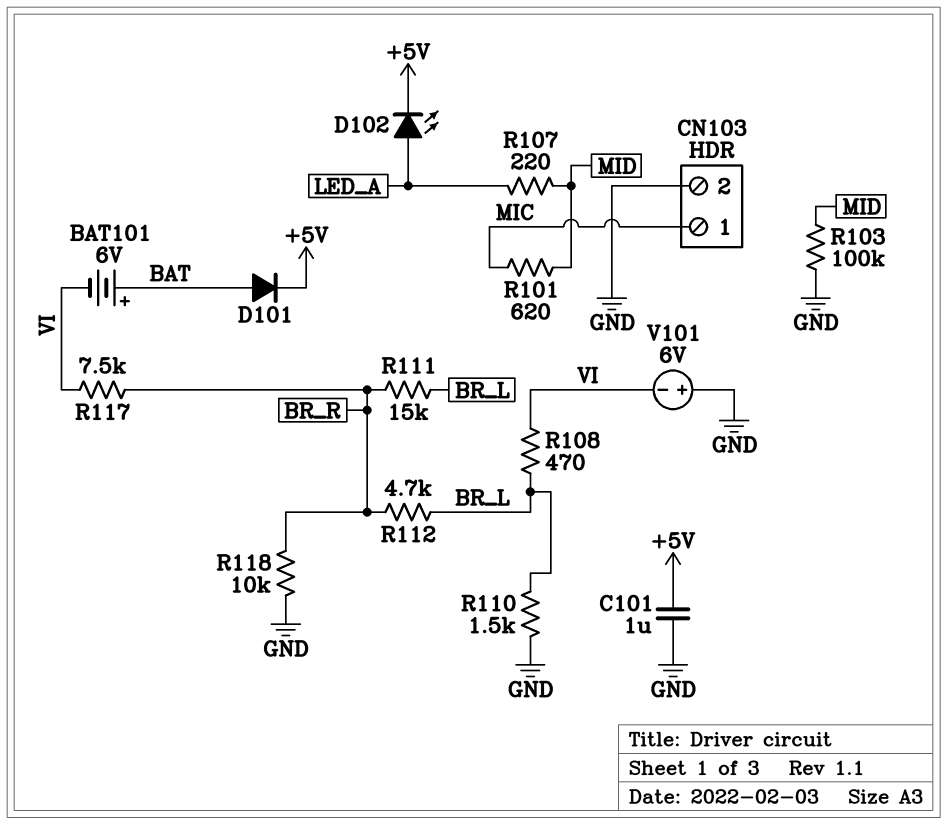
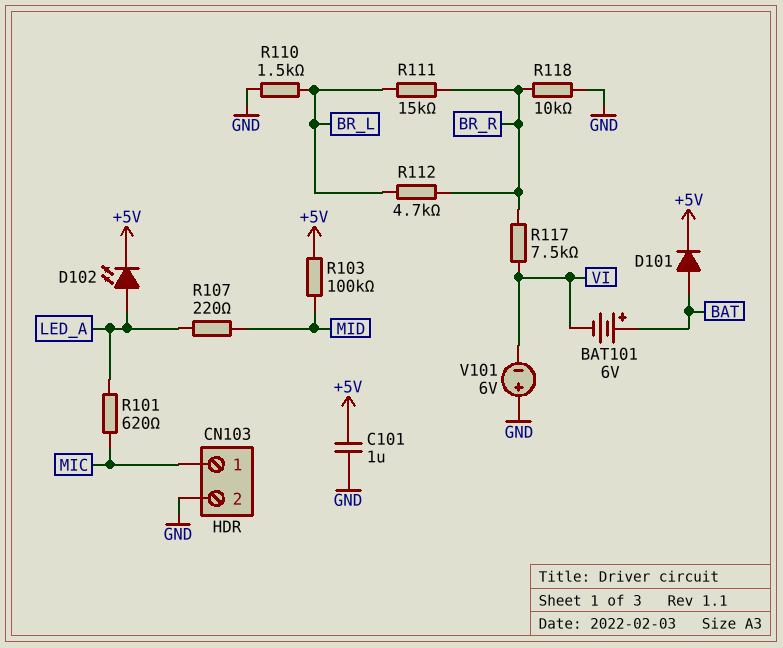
R101: 620 (MIC, MID) -> 620 (LED_A, MIC)
R103: 100k (GND, MID) -> 100k (+5V, MID)
R108: 470 (BR_L, VI) -> none

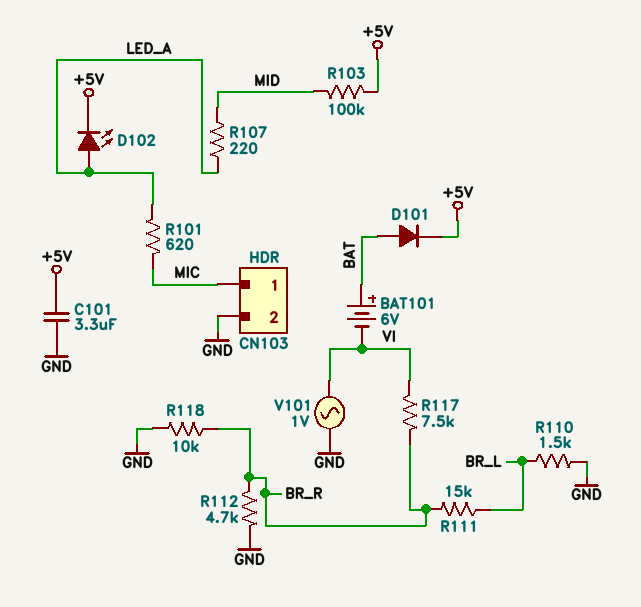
C101: 1uF (+5V, GND) -> 3.3uF (+5V, GND)
R112: 4.7k (BR_L, BR_R) -> 4.7k (BR_R, GND)
V101: 6V (plus GND, minus VI) -> AC 1V (GND, VI)

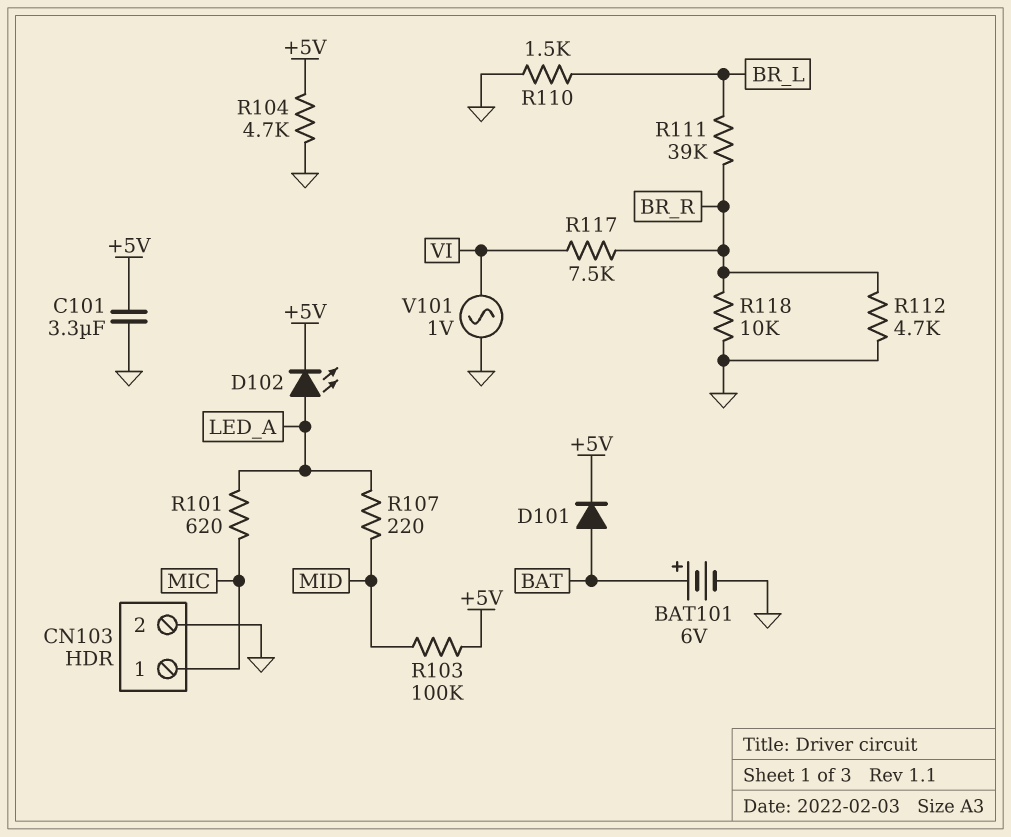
BAT101: 6V (plus BAT, minus VI) -> 6V (plus BAT, minus GND)
R104: none -> 4.7k (+5V, GND)
R111: 15k (BR_L, BR_R) -> 39k (BR_L, BR_R)

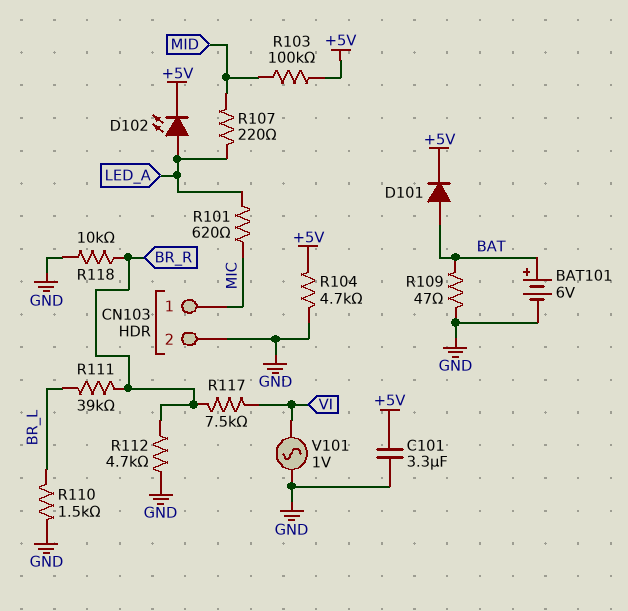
R109: none -> 47 (BAT, GND)

